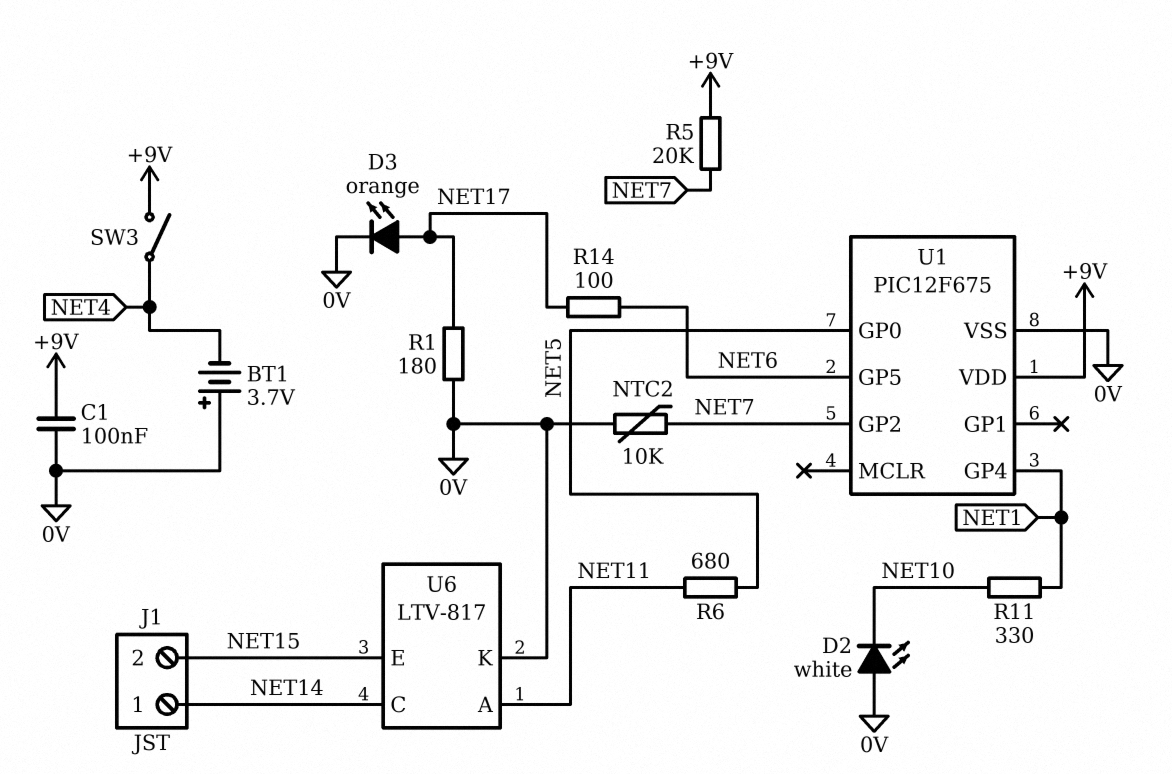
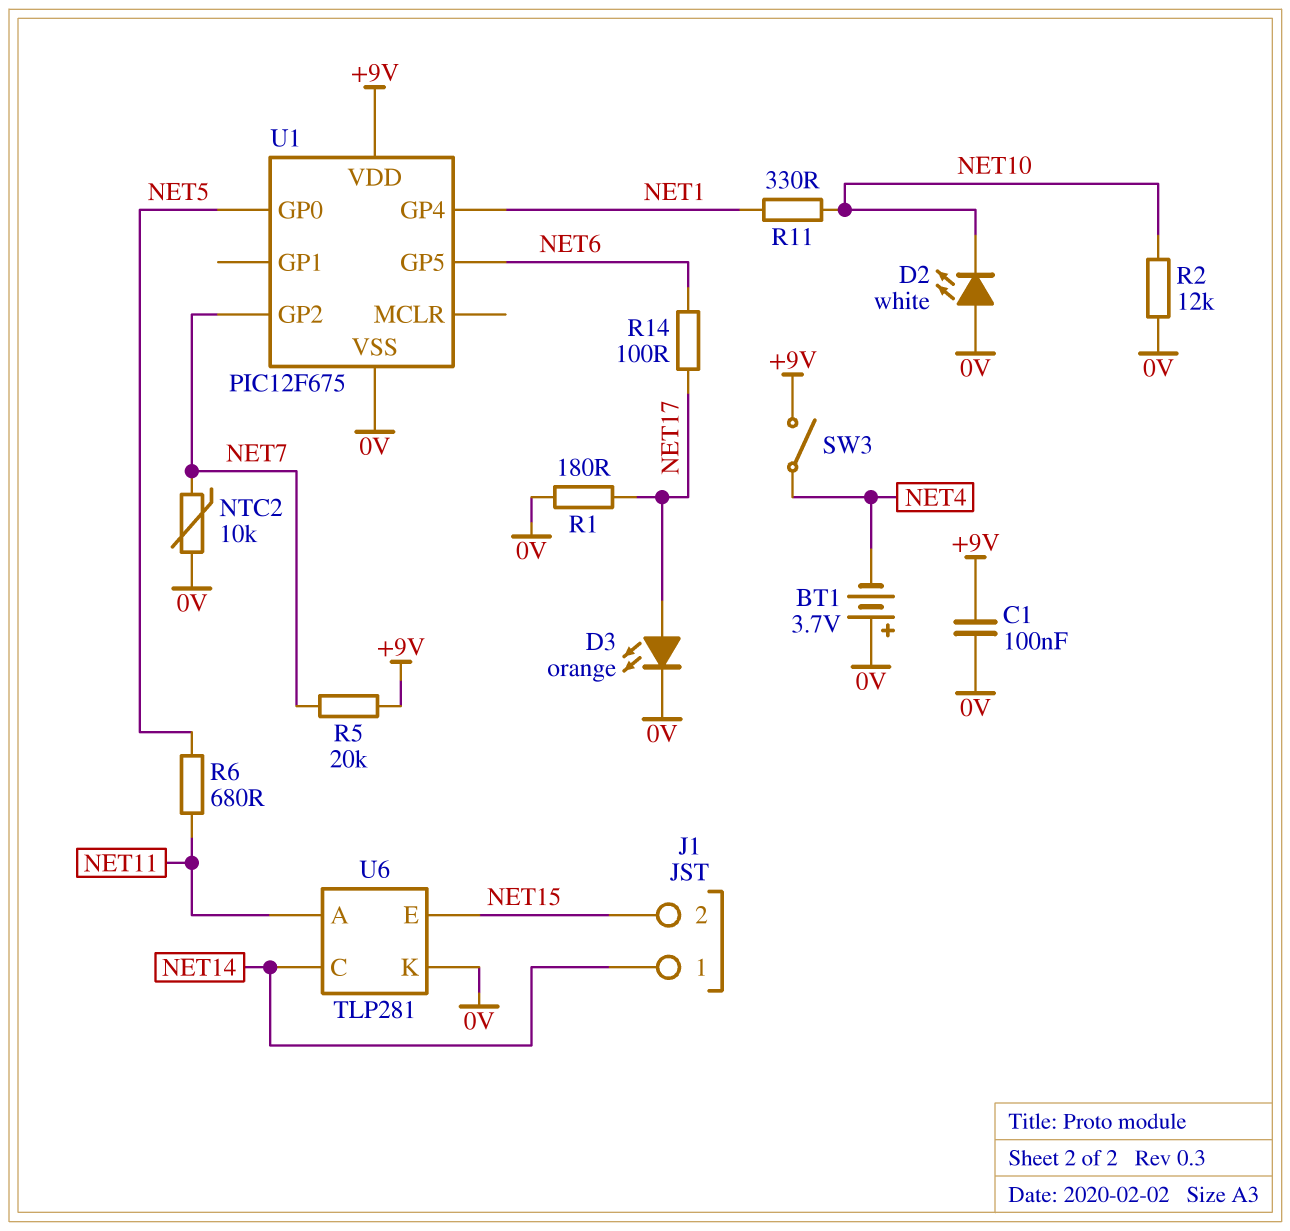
R2: none -> 12k (0V, NET10)
U6: LTV-817 -> TLP281

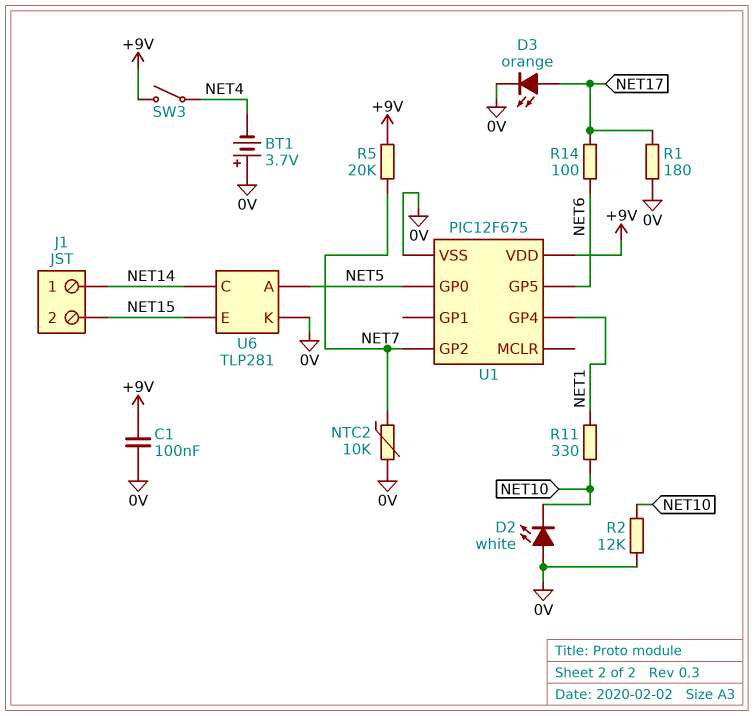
R6: 680 (NET5, NET11) -> none
U6 pin A: NET11 -> NET5

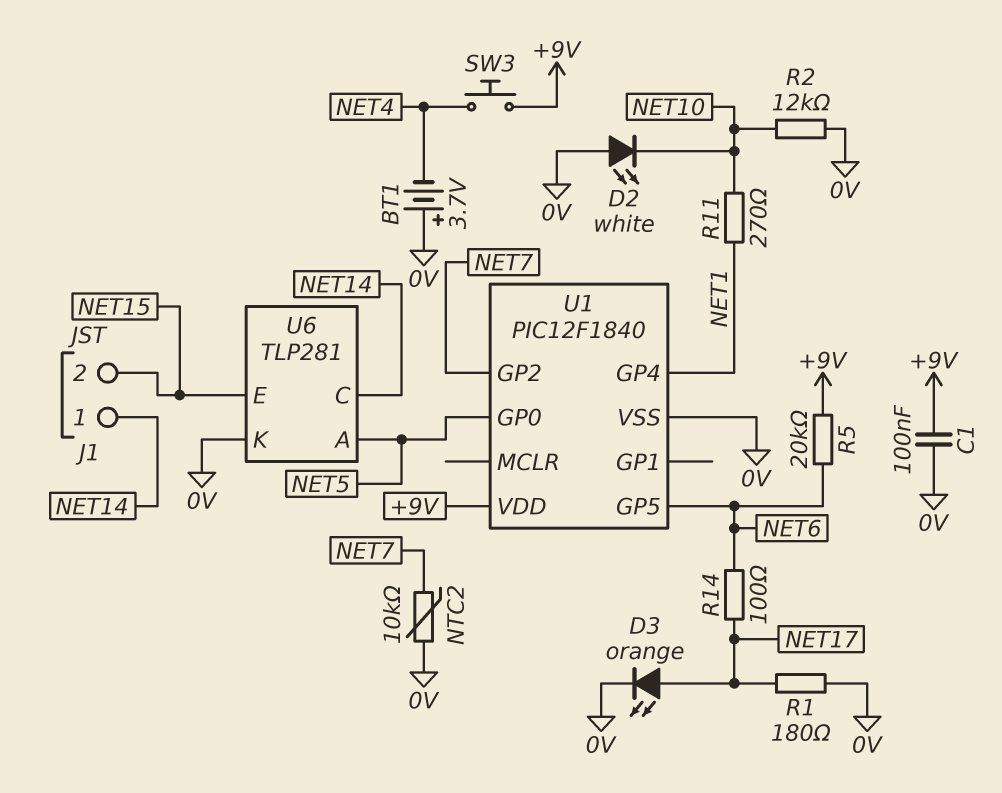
R5: 20k (+9V, NET7) -> 20k (+9V, NET6)
R11: 330 (NET1, NET10) -> 270 (NET1, NET10)
SW3: switch (+9V, NET4) -> button (+9V, NET4)
U1: PIC12F675 -> PIC12F1840

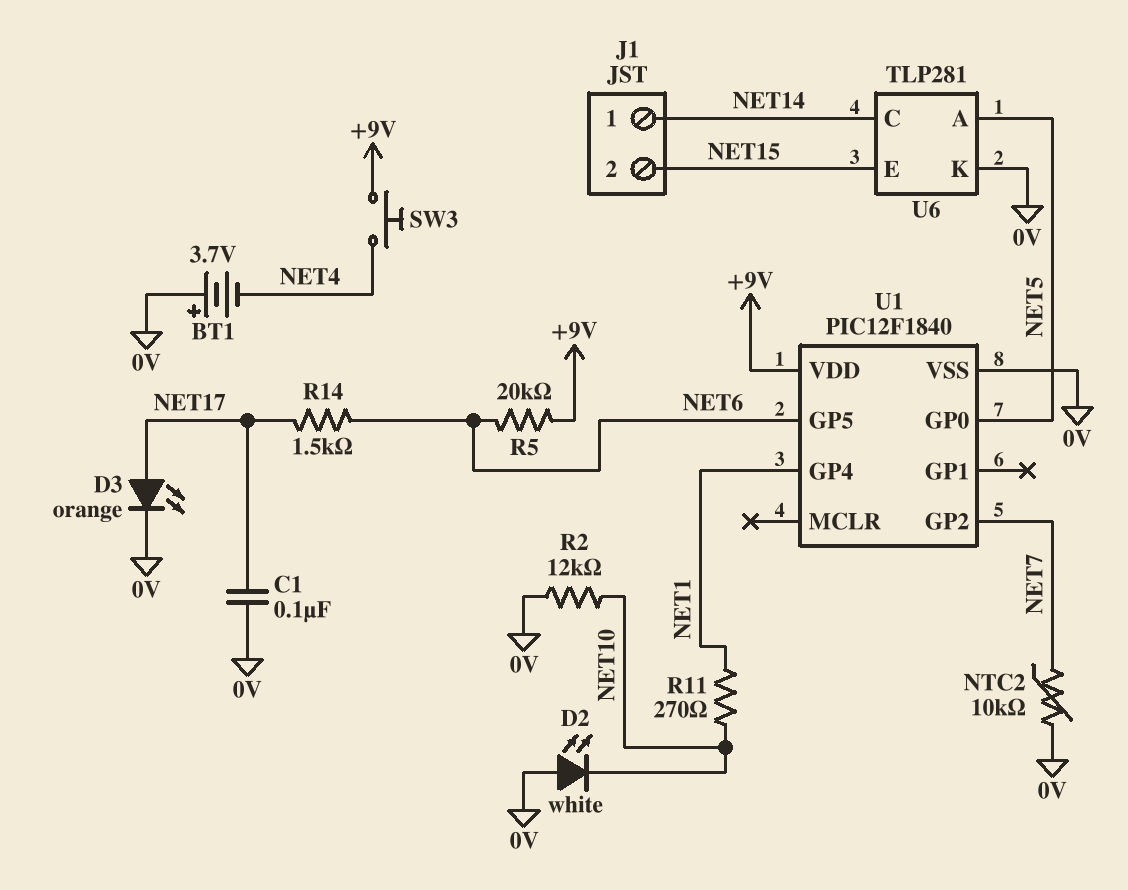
C1: 100nF (+9V, 0V) -> 100nF (0V, NET17)
R1: 180 (0V, NET17) -> none
R14: 100 (NET6, NET17) -> 1.5k (NET6, NET17)

